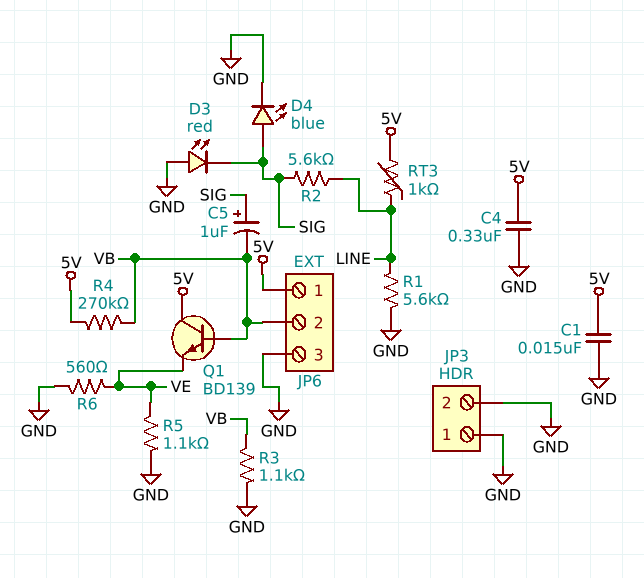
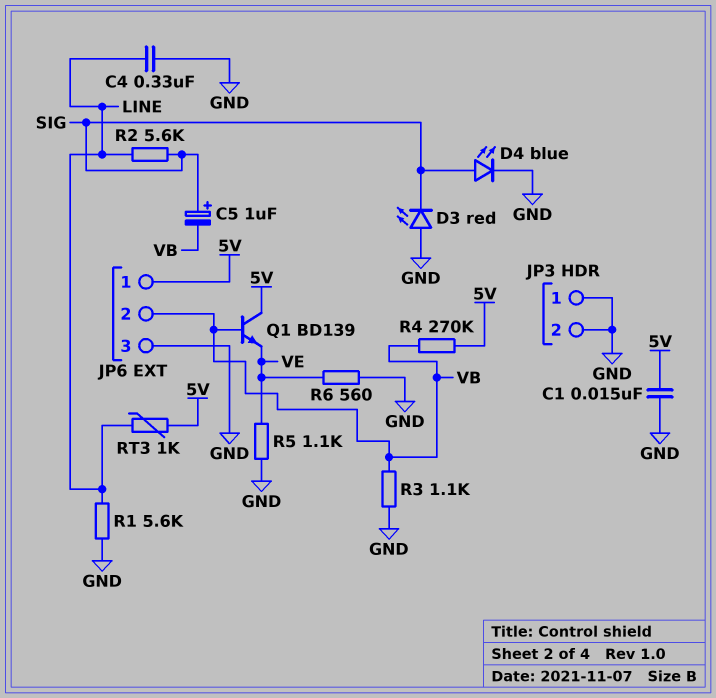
C4: 330nF (5V, GND) -> 330nF (GND, LINE)

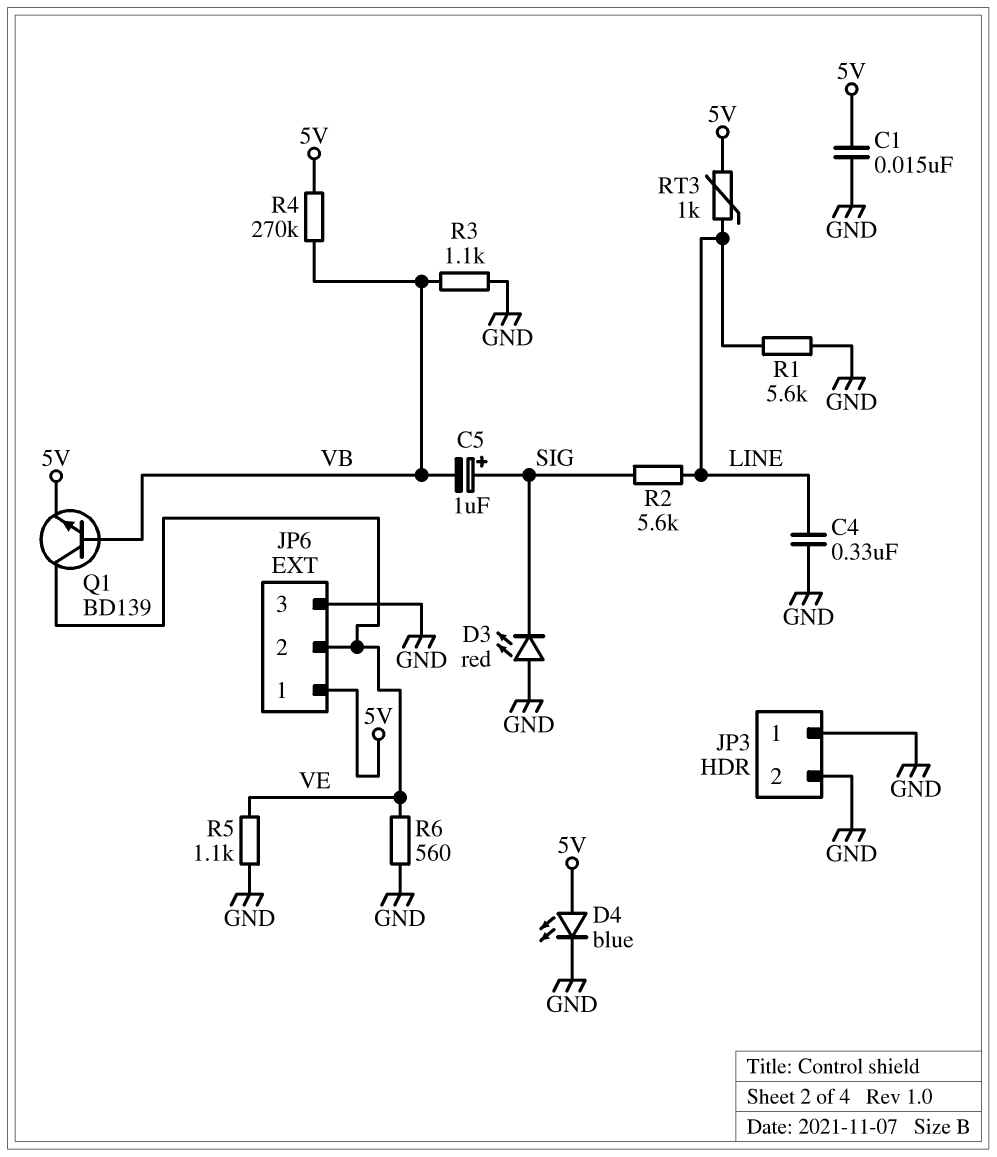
D4: LED blue (A SIG, K GND) -> LED blue (A 5V, K GND)
JP6 pin 2: VB -> VE
Q1: NPN BD139 (B VB, C 5V, E VE) -> NPN BD139 (B VB, C VE, E 5V)

